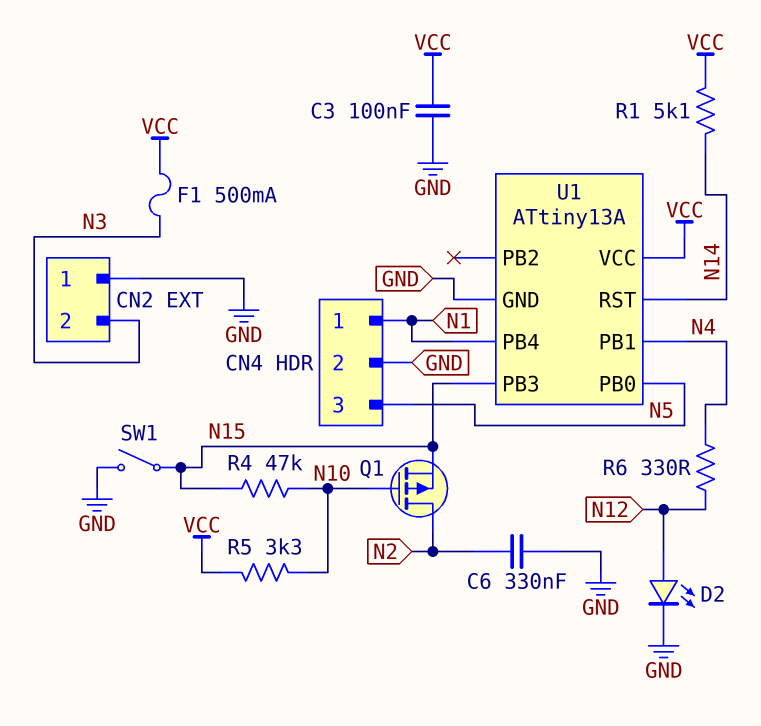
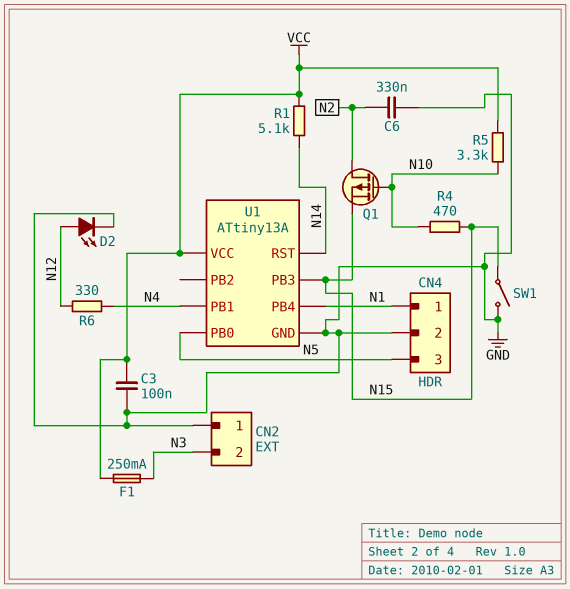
F1: 500mA (N3, VCC) -> 250mA (N3, VCC)
R4: 47k (N10, N15) -> 470 (N10, N15)

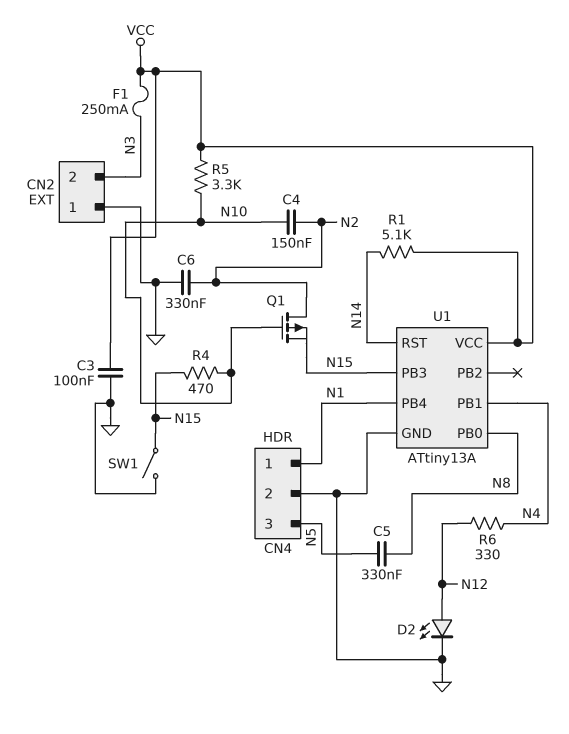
C4: none -> 150nF (N2, N10)
C5: none -> 330nF (N5, N8)
U1 pin PB0: N5 -> N8

